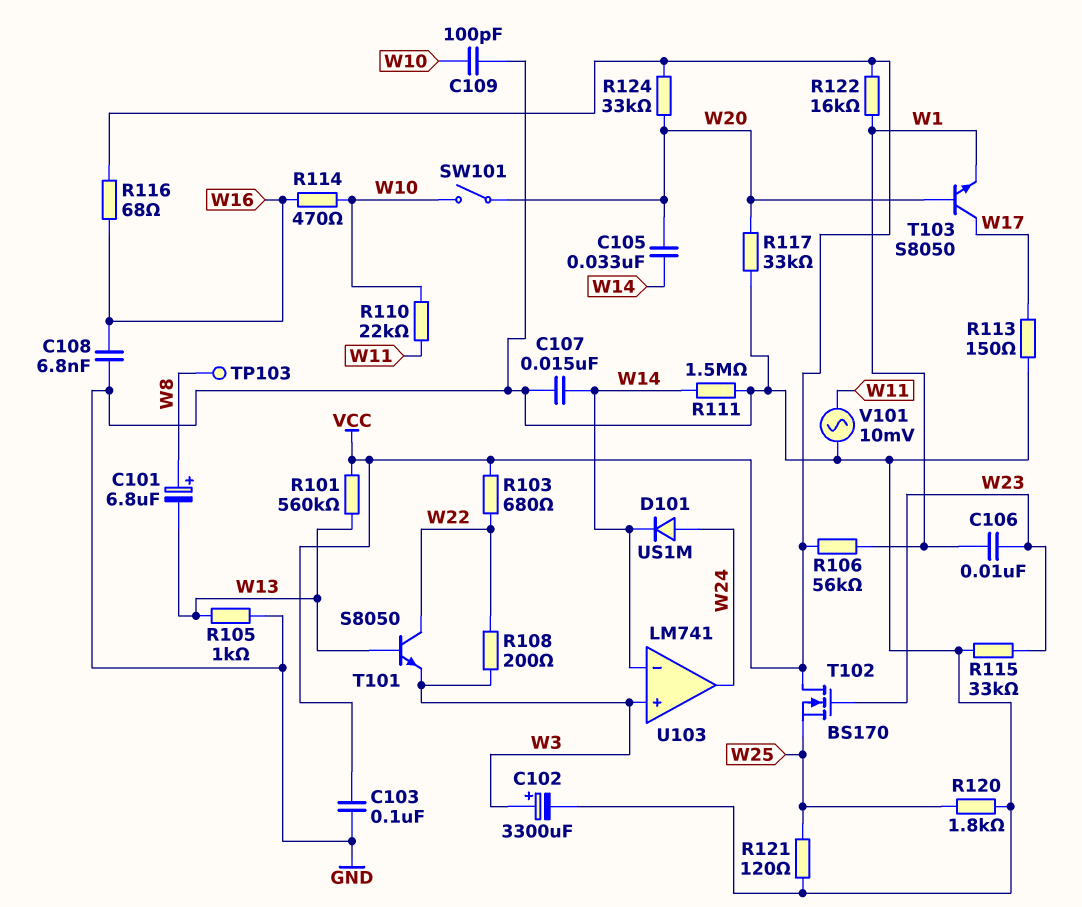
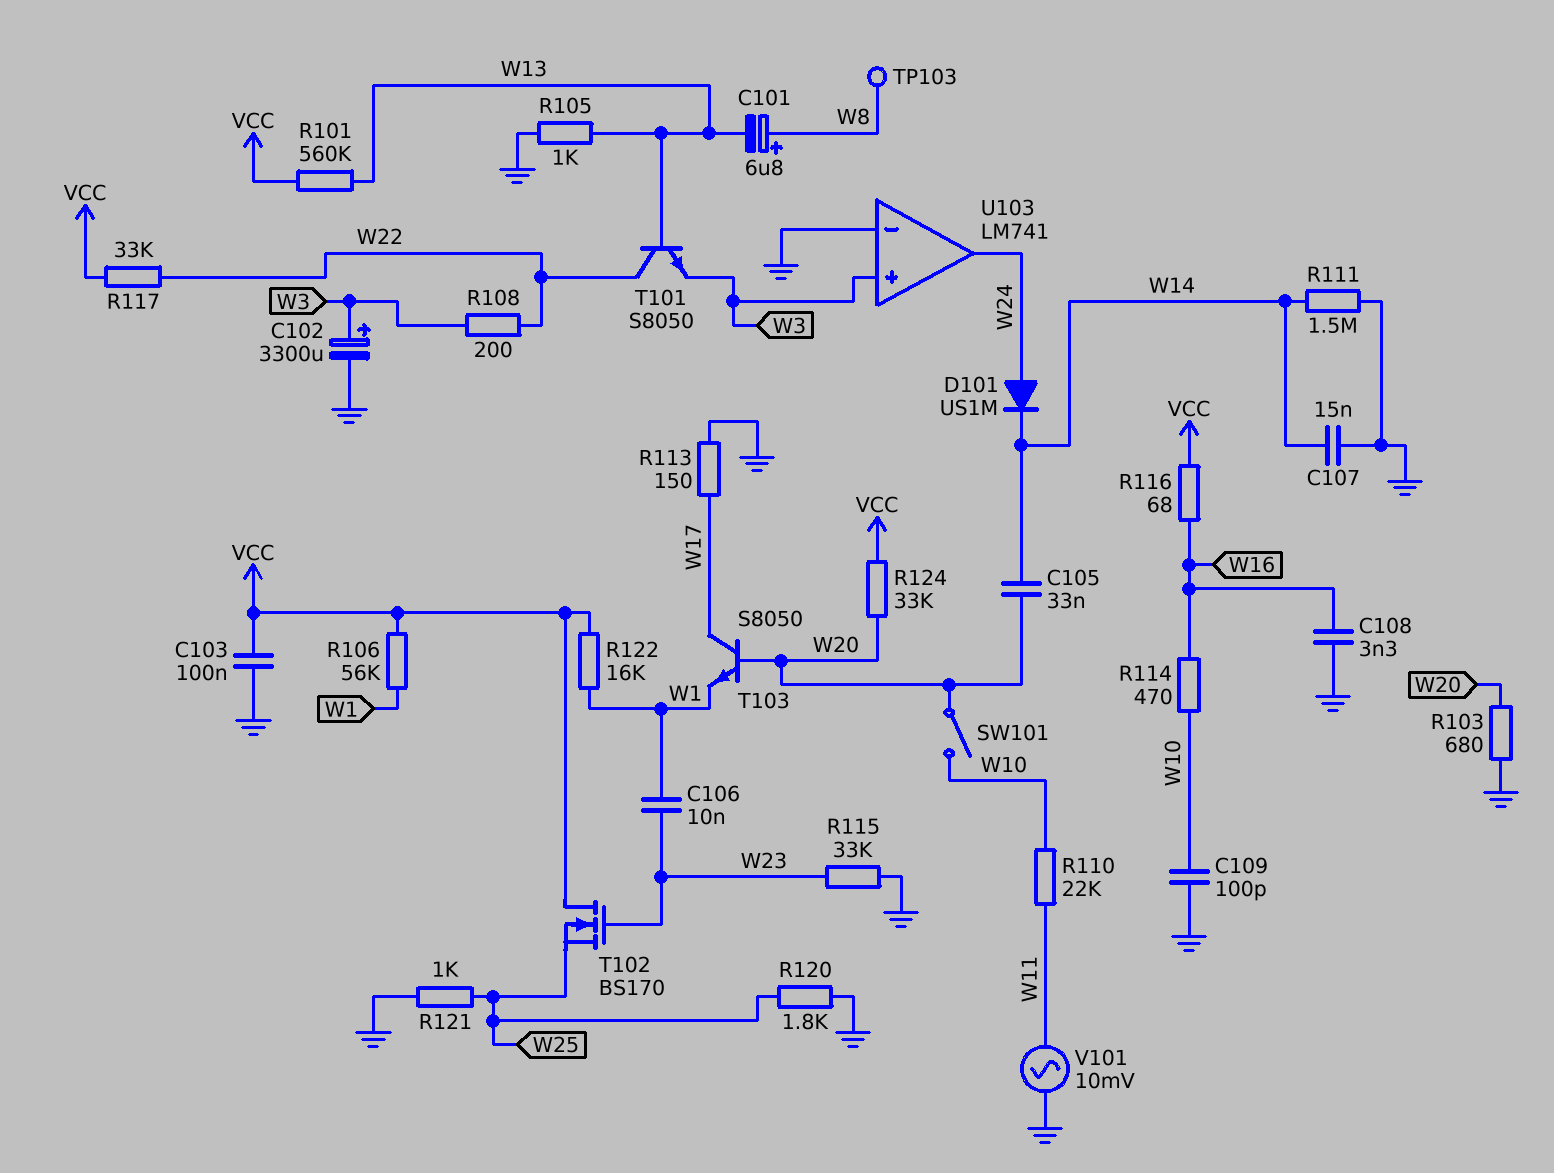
C108: 6.8nF (GND, W16) -> 3.3nF (GND, W16)
R103: 680 (VCC, W22) -> 680 (GND, W20)
R117: 33k (GND, W20) -> 33k (VCC, W22)
R121: 120 (GND, W25) -> 1k (GND, W25)
U103 pin in-: W14 -> GND

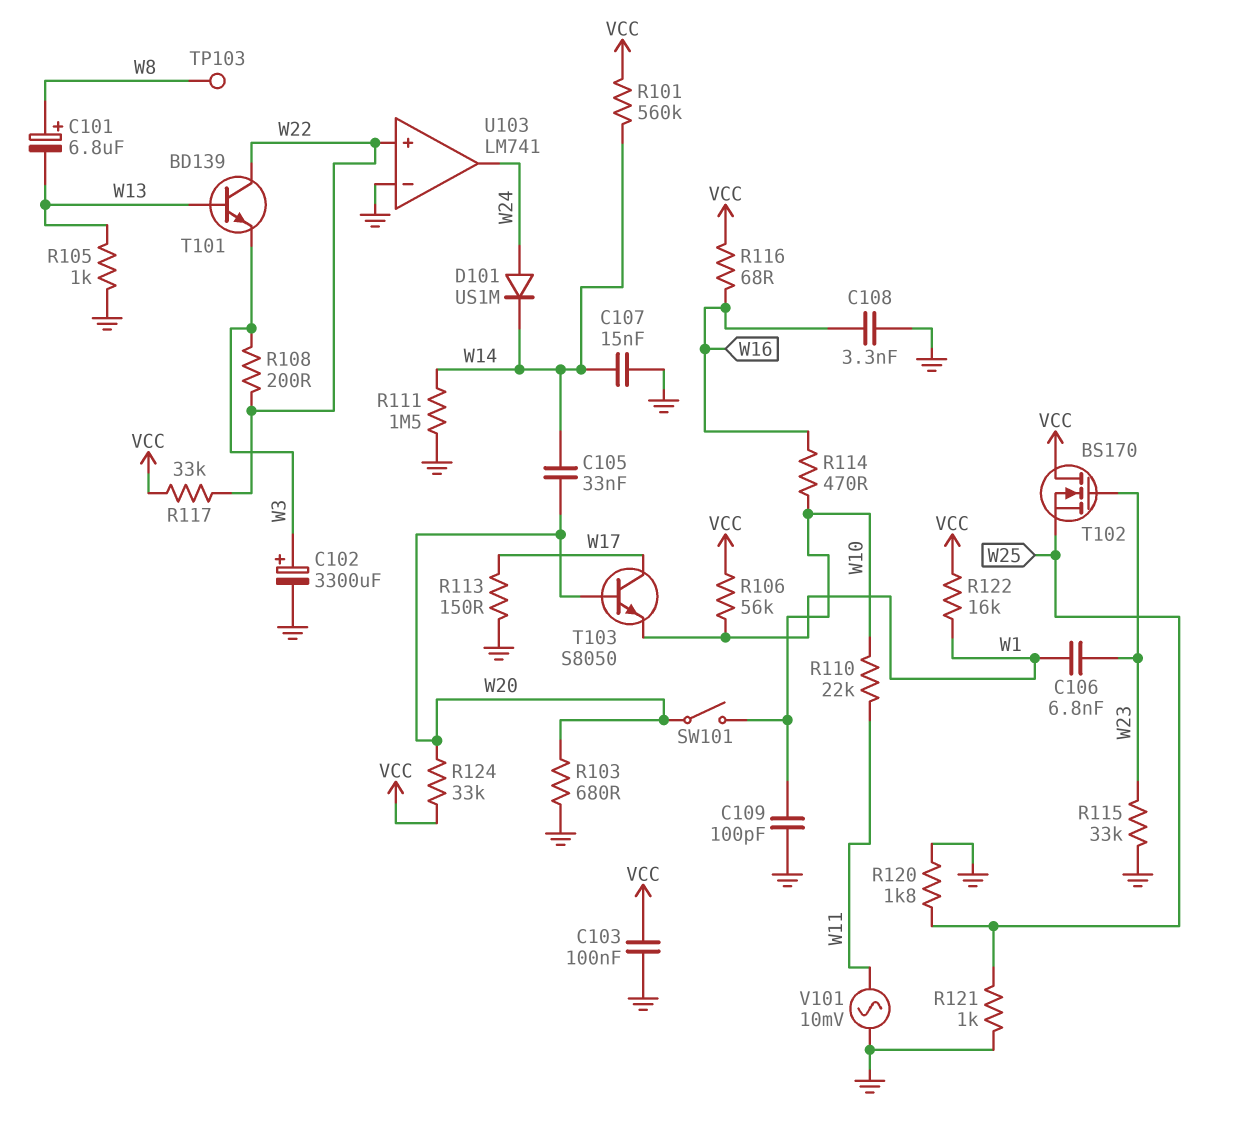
C106: 10nF (W1, W23) -> 6.8nF (W1, W23)
R101: 560k (VCC, W13) -> 560k (VCC, W14)
T101: NPN S8050 (B W13, C W22, E W3) -> NPN BD139 (B W13, C W22, E W3)
U103 pin in+: W3 -> W22

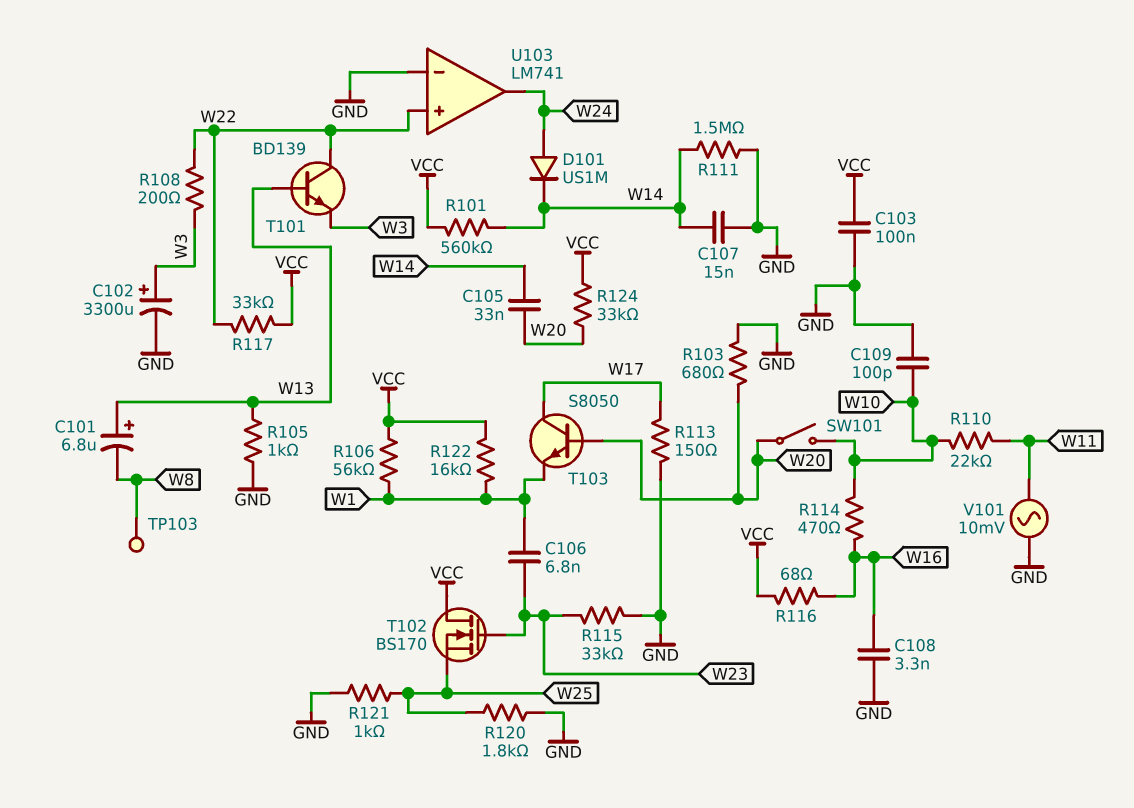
C101: 6.8uF (plus W8, minus W13) -> 6.8uF (plus W13, minus W8)

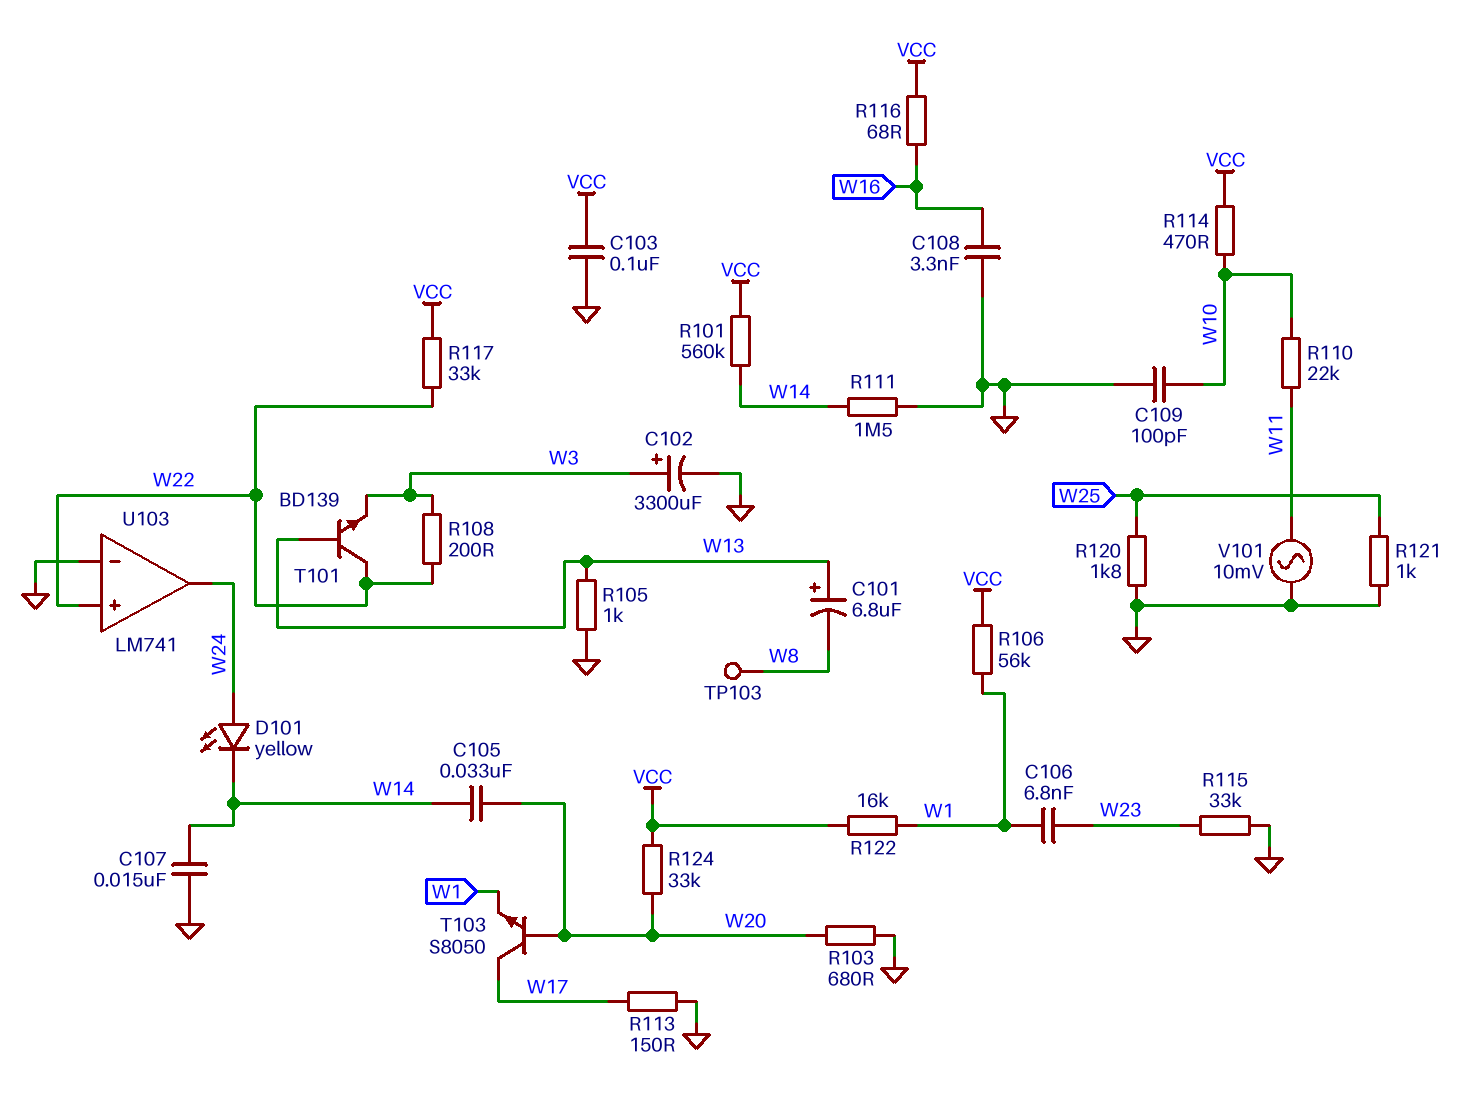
D101: diode US1M (A W24, K W14) -> LED yellow (A W24, K W14)
R114: 470 (W10, W16) -> 470 (VCC, W10)
SW101: switch (W10, W20) -> none
T102: NMOS BS170 (G W23, D VCC, S W25) -> none

